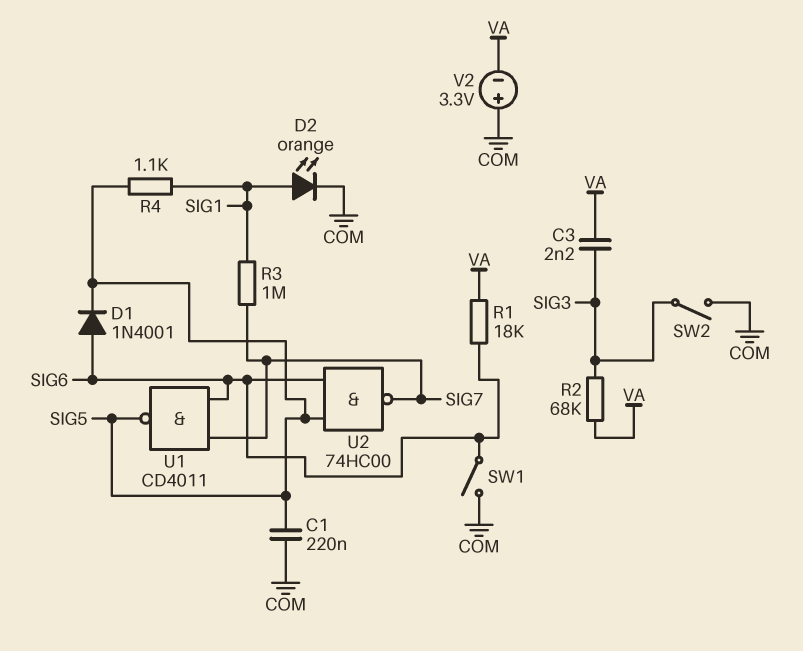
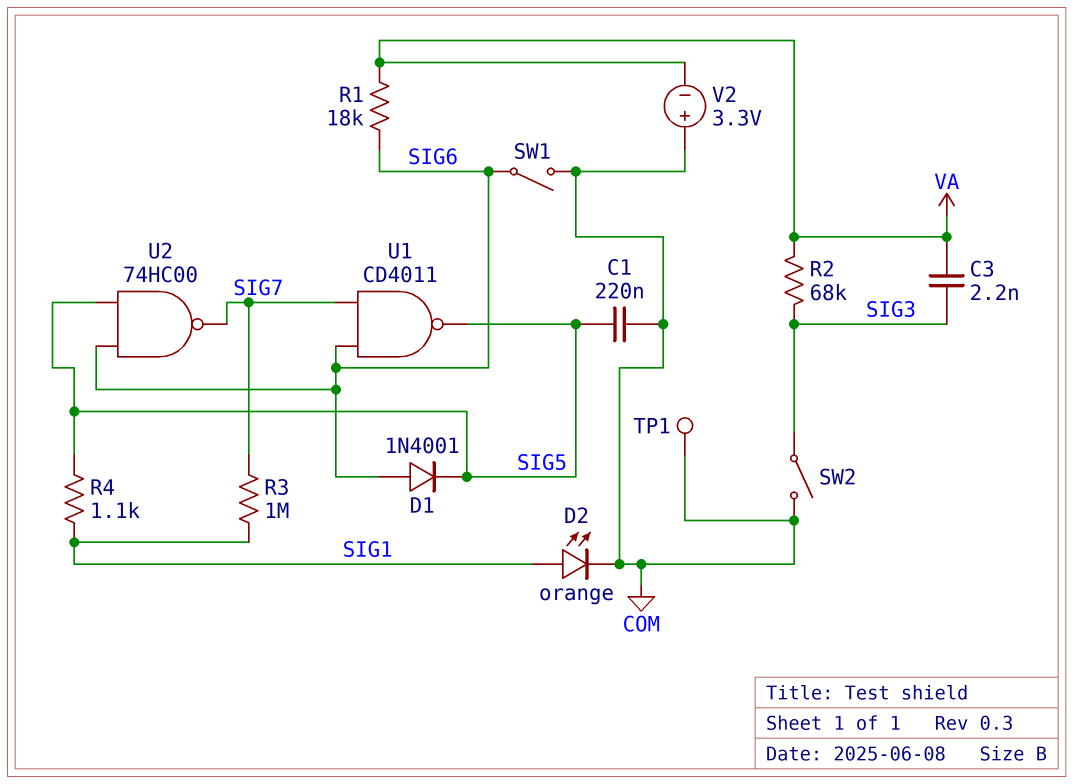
TP1: none -> test point (COM)

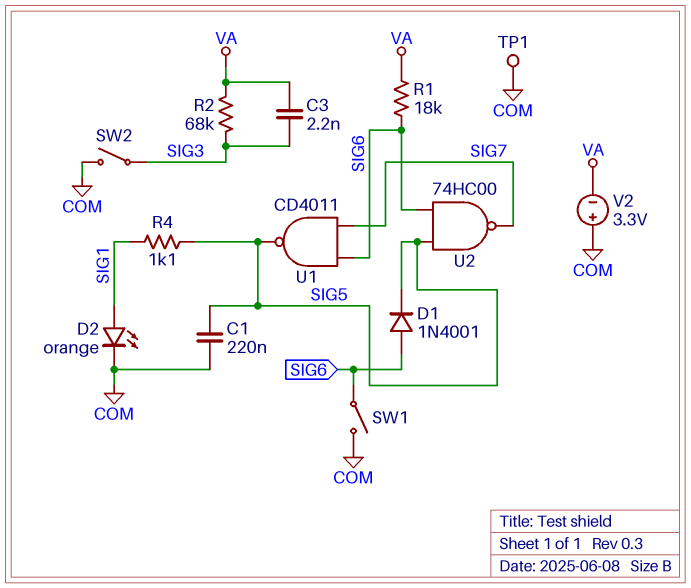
R3: 1M (SIG1, SIG7) -> none

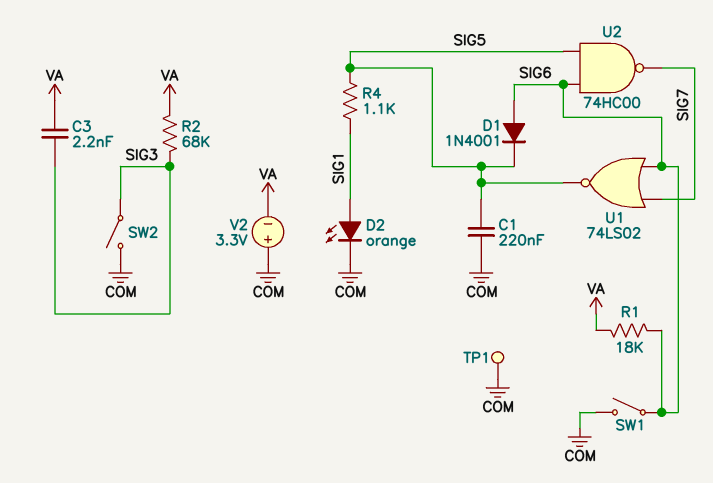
U1: NAND CD4011 (in SIG6, in SIG7, out SIG5) -> NOR 74LS02 (in SIG6, in SIG7, out SIG5)

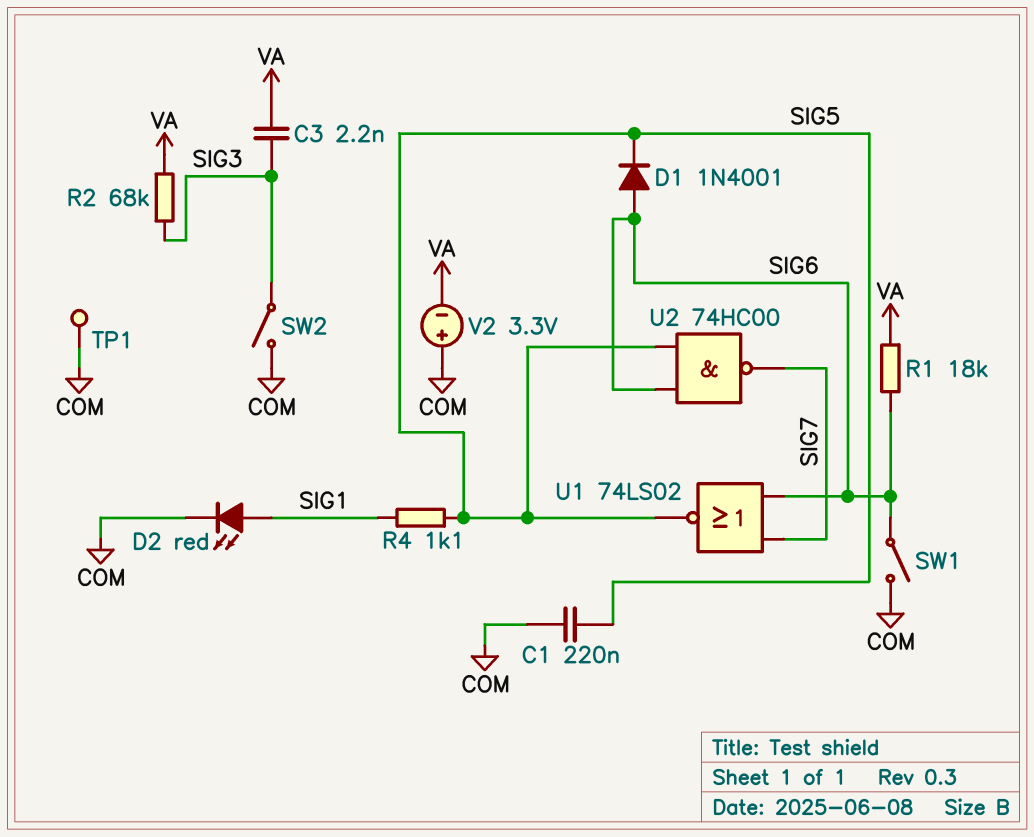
D2: LED orange (A SIG1, K COM) -> LED red (A SIG1, K COM)

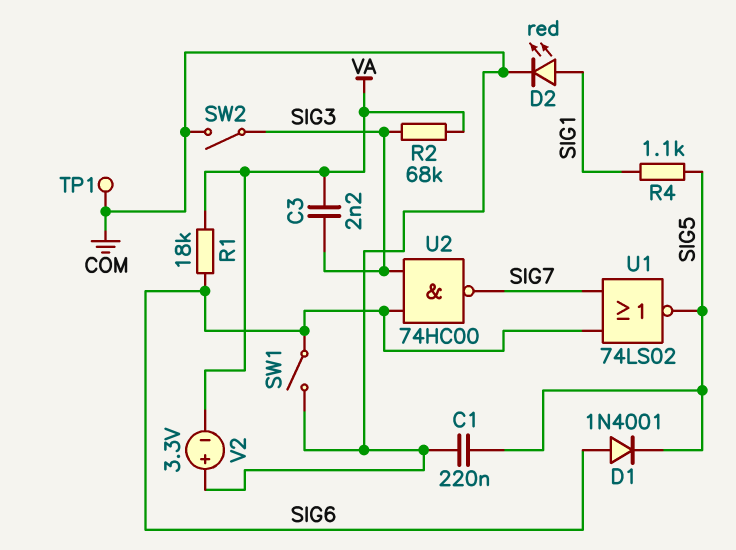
U2: NAND 74HC00 (in SIG5, in SIG6, out SIG7) -> NAND 74HC00 (in SIG3, in SIG6, out SIG7)

